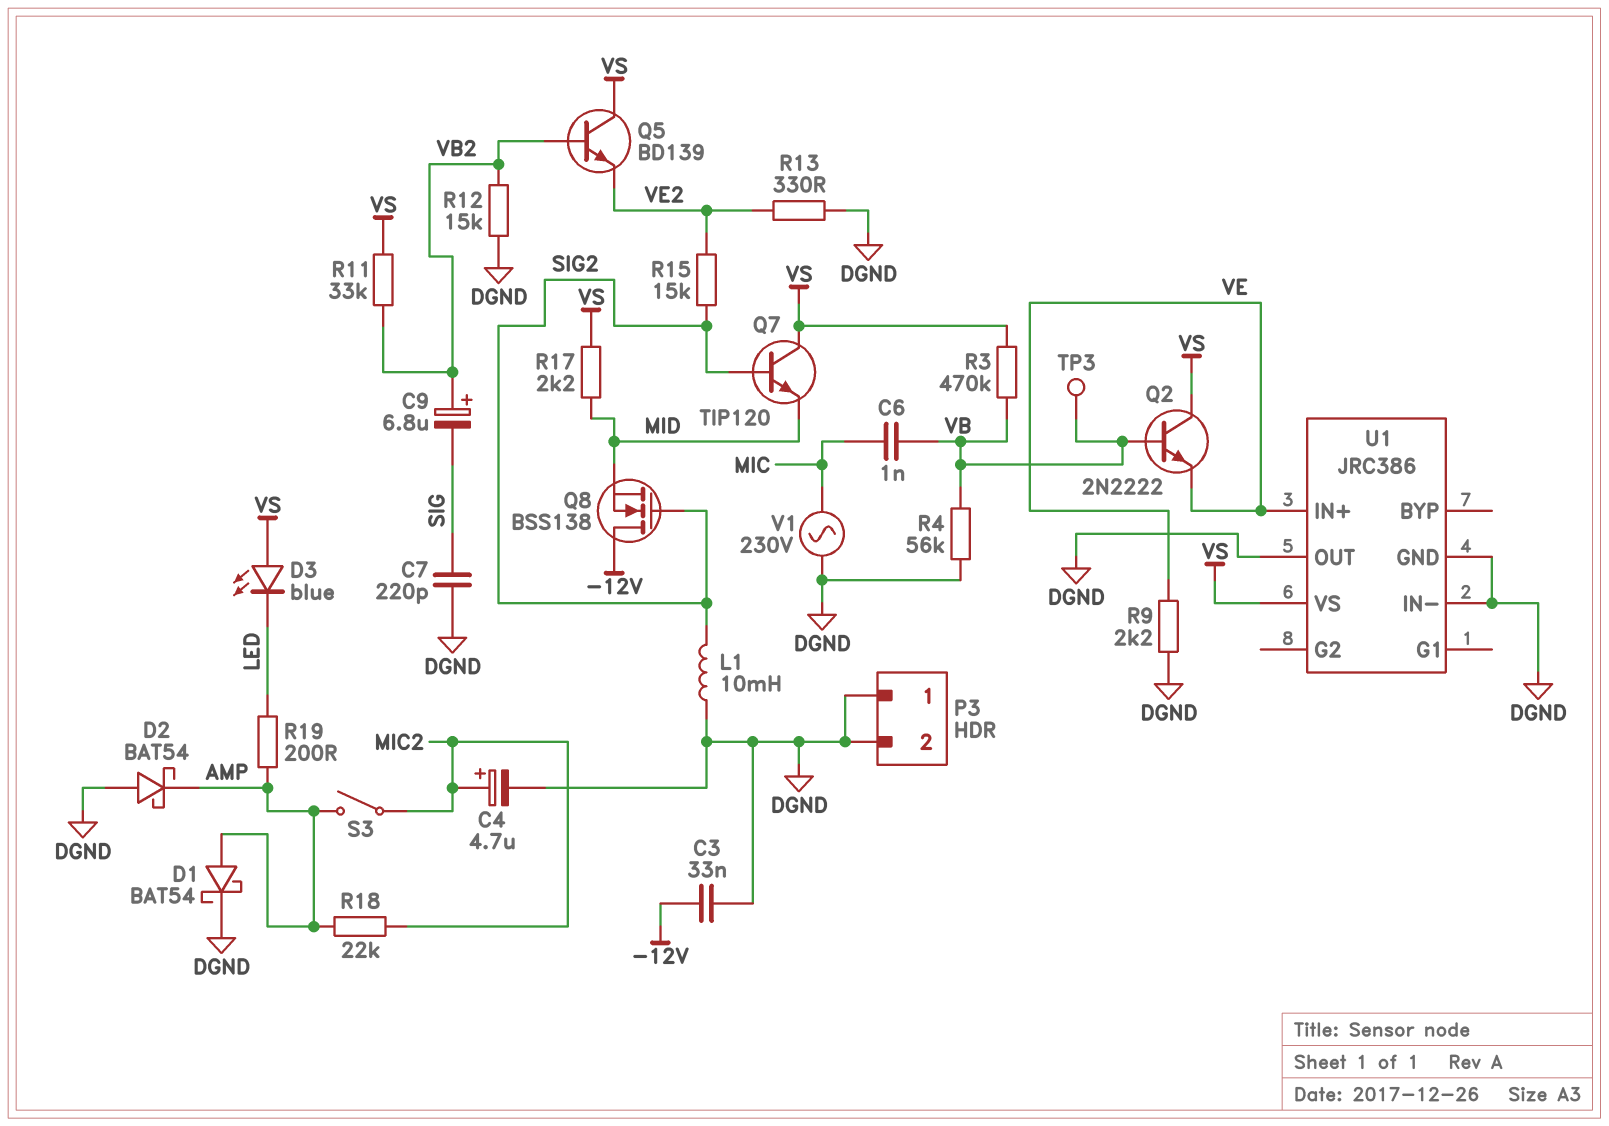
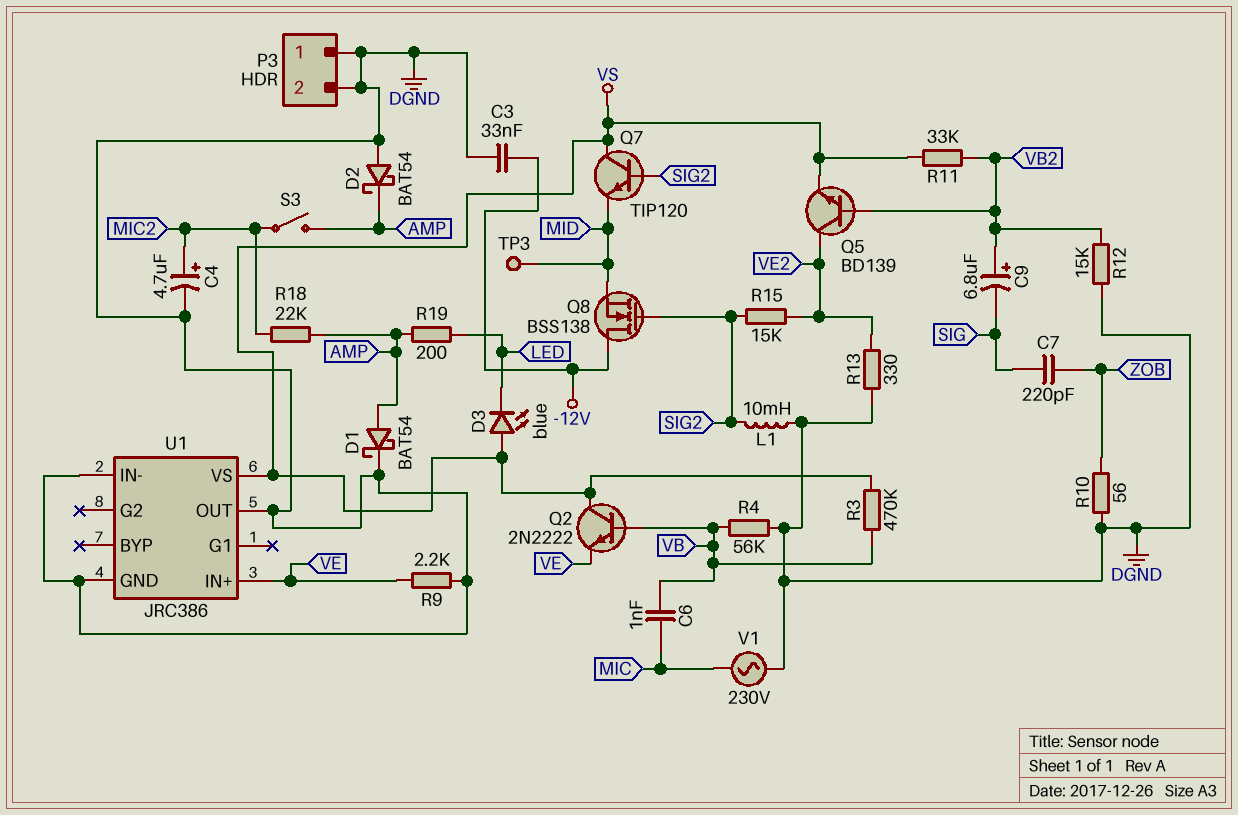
C7: 220pF (DGND, SIG) -> 220pF (SIG, ZOB)
Q5: NPN BD139 (B VB2, C VS, E VE2) -> NPN BD139 (B VB2, C VE2, E VS)
R10: none -> 56 (DGND, ZOB)
R17: 2.2k (MID, VS) -> none
TP3: test point (VB) -> test point (MID)

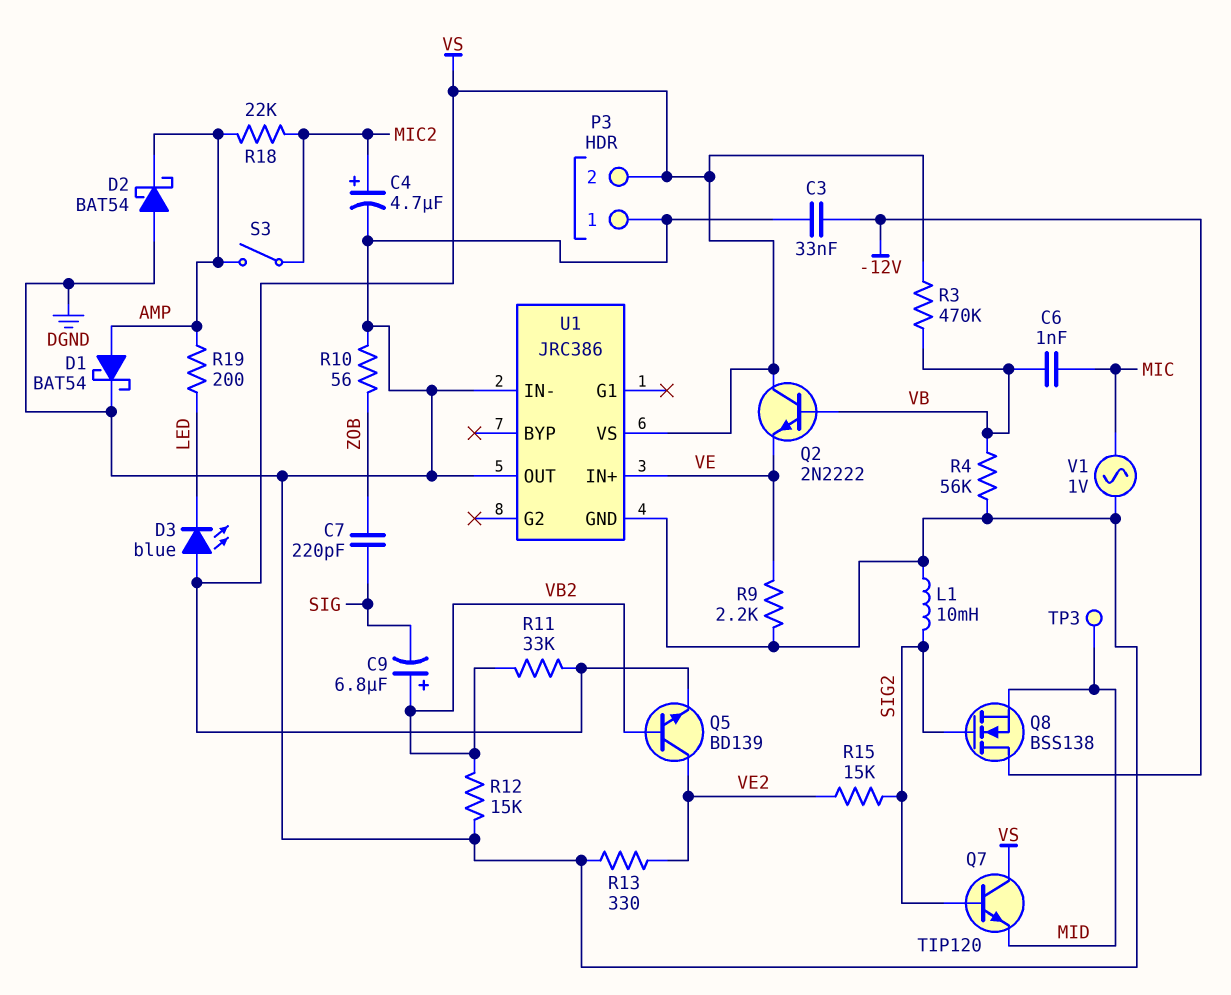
P3 pin 2: DGND -> VS
V1: AC 230V (DGND, MIC) -> AC 1V (DGND, MIC)

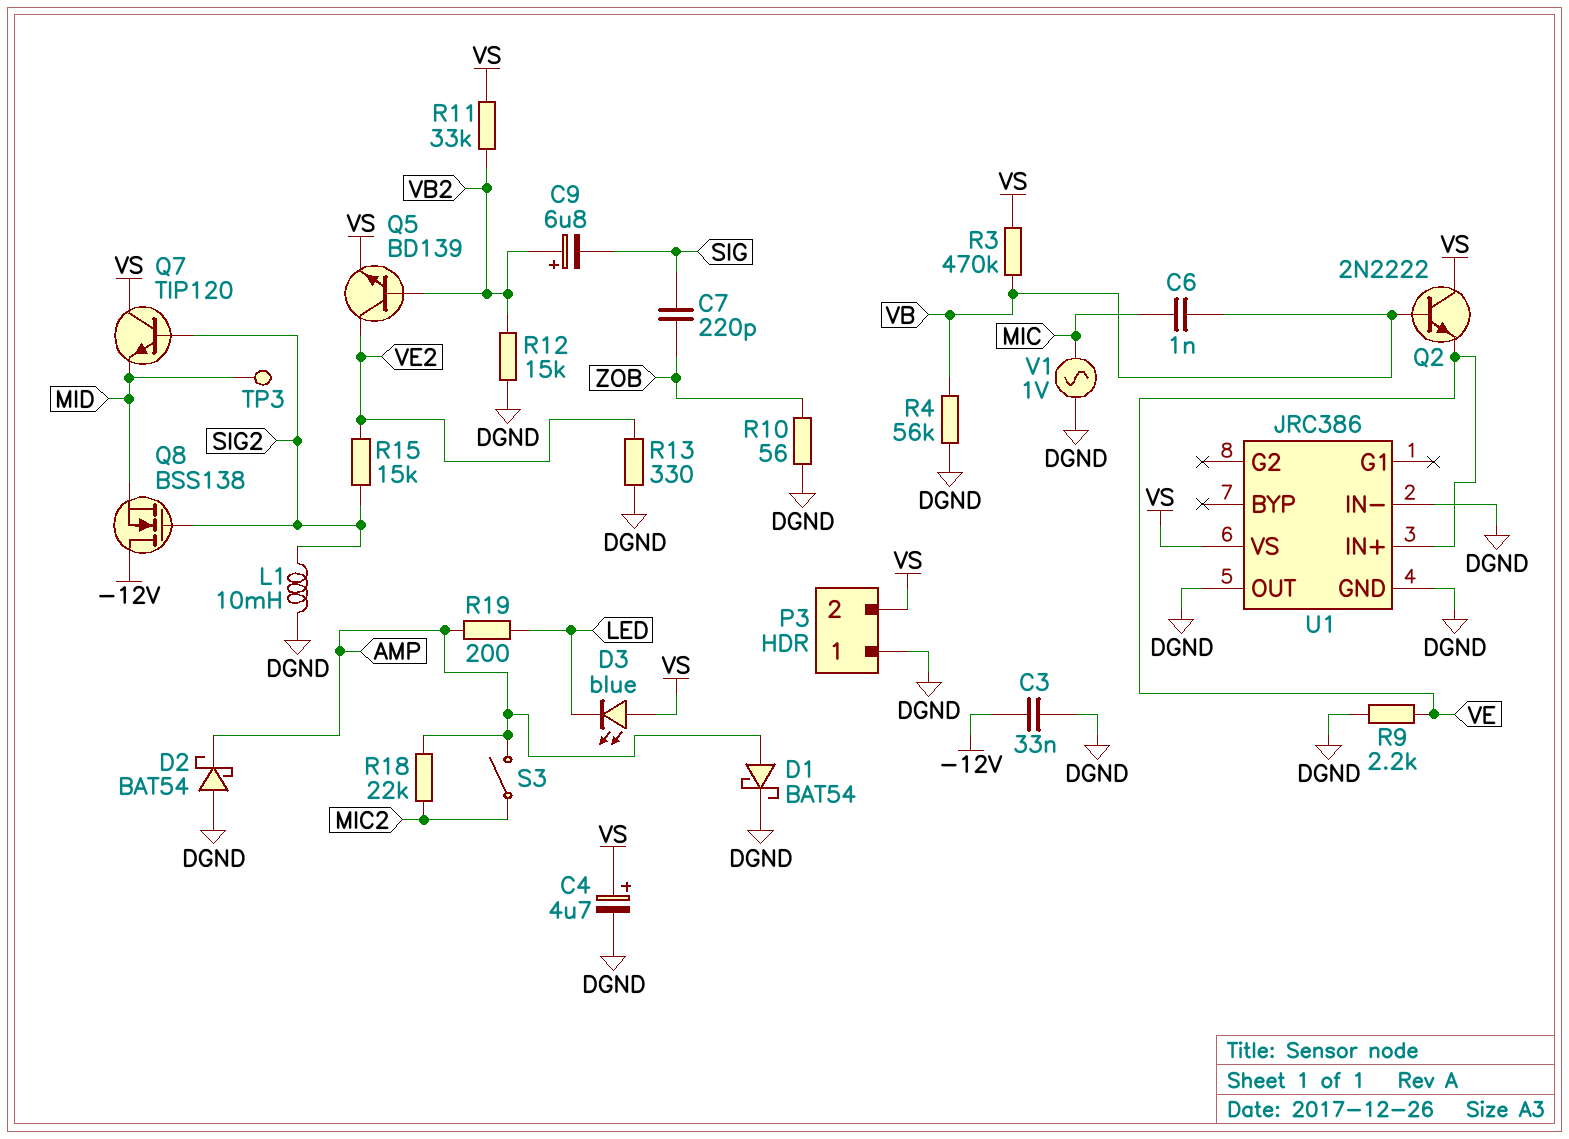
C4: 4.7uF (plus MIC2, minus DGND) -> 4.7uF (plus VS, minus DGND)

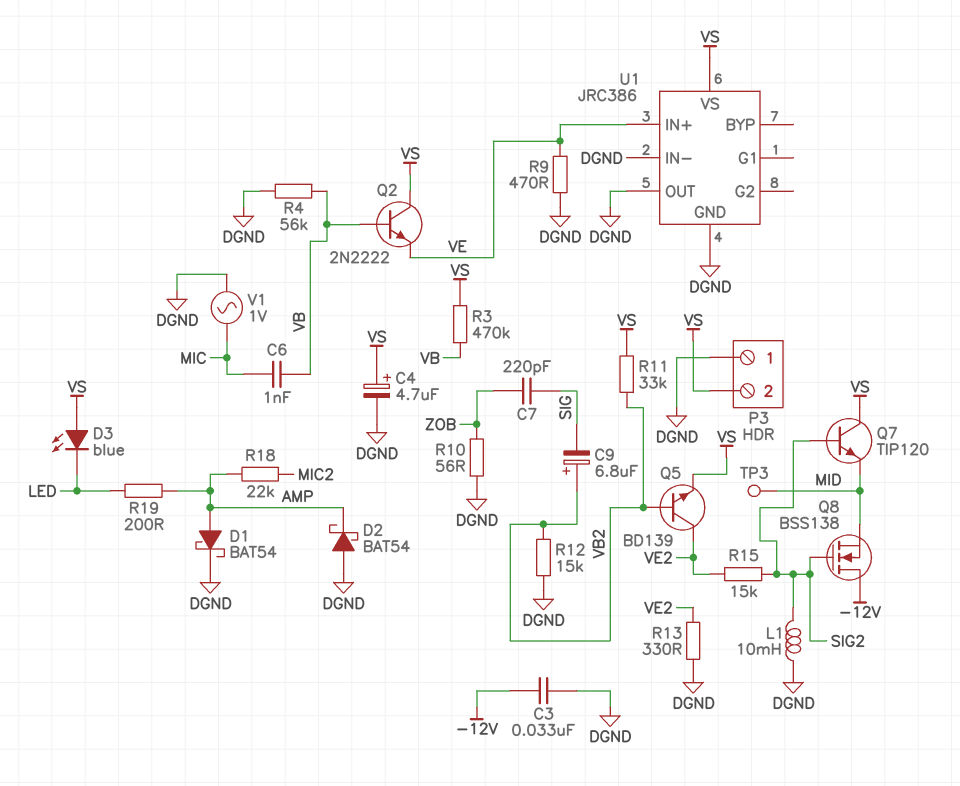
R9: 2.2k (DGND, VE) -> 470 (DGND, VE)
S3: switch (AMP, MIC2) -> none

